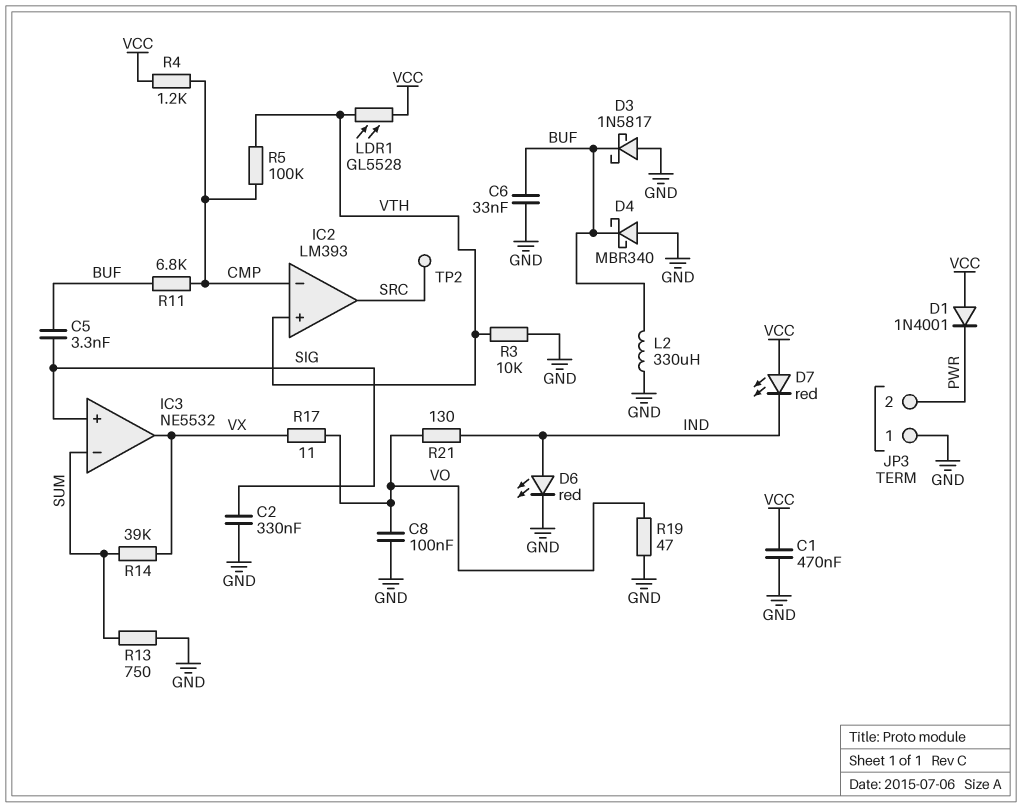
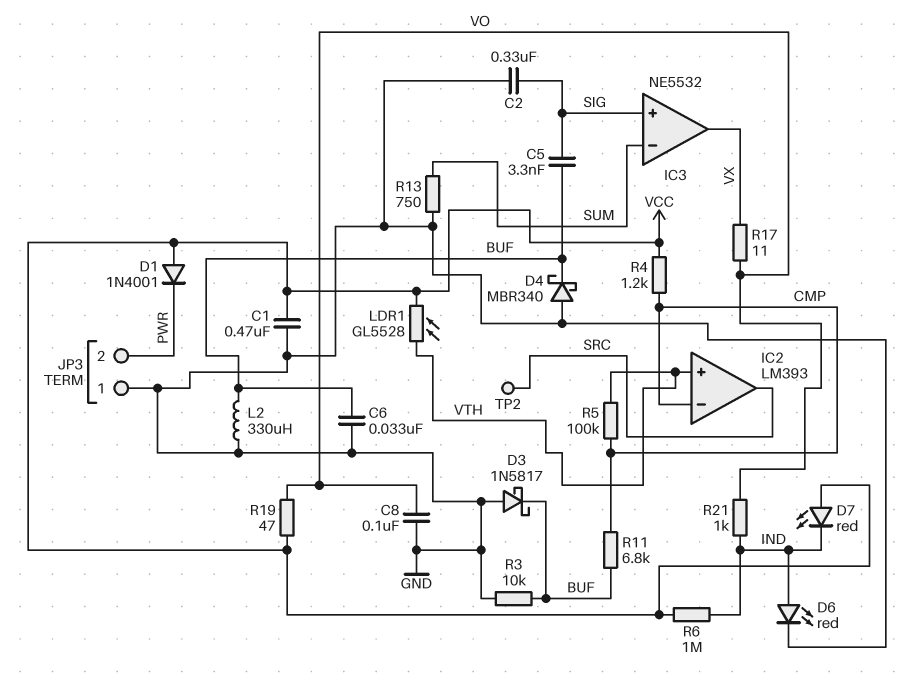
R3: 10k (GND, VTH) -> 10k (BUF, GND)
R6: none -> 1M (IND, VCC)
R14: 39k (SUM, VX) -> none
R19: 47 (GND, VO) -> 47 (VCC, VO)
R21: 130 (IND, VO) -> 1k (IND, VO)

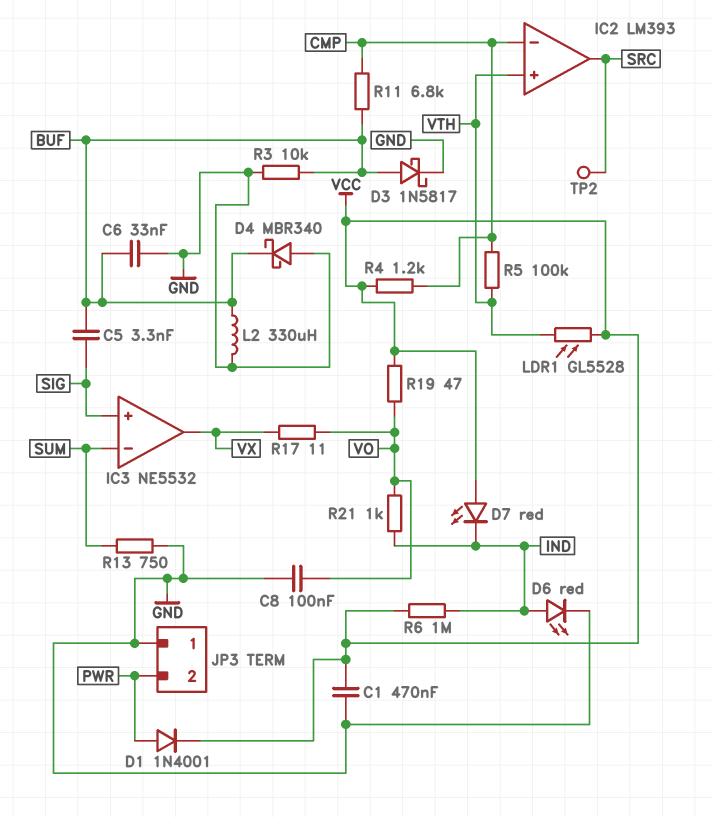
C2: 330nF (GND, SIG) -> none
D1: diode 1N4001 (A VCC, K PWR) -> diode 1N4001 (A PWR, K VCC)
D3: schottky 1N5817 (A GND, K BUF) -> schottky 1N5817 (A BUF, K GND)

